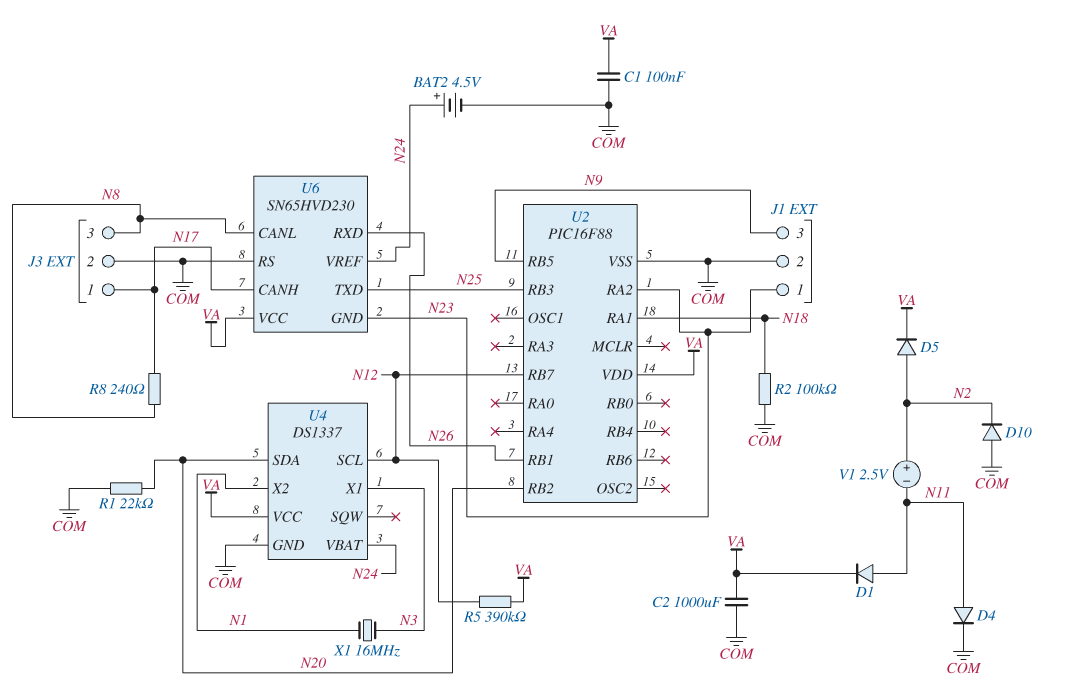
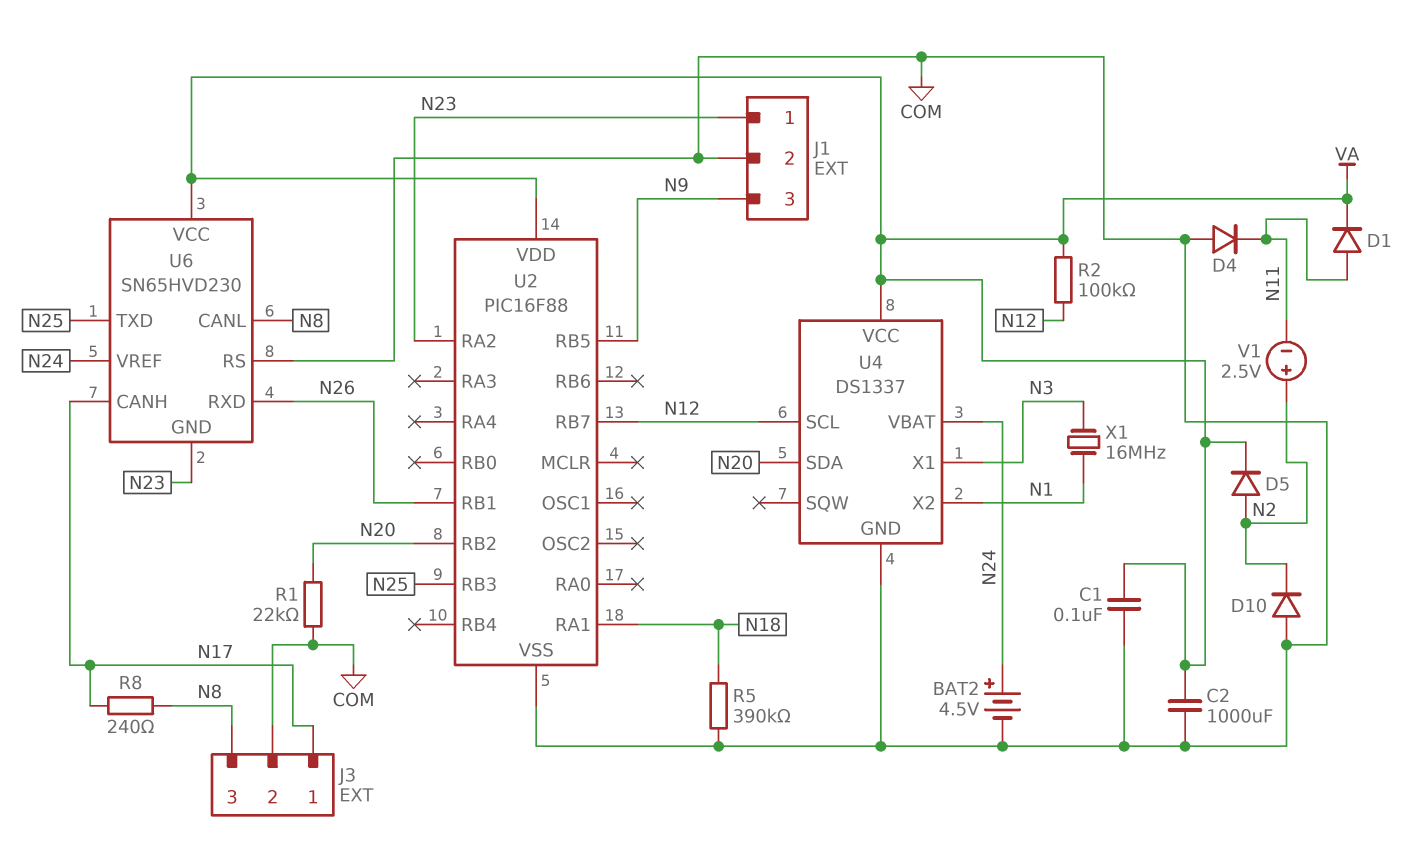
D4: diode (A N11, K COM) -> diode (A COM, K N11)
R2: 100k (COM, N18) -> 100k (N12, VA)
R5: 390k (N12, VA) -> 390k (COM, N18)

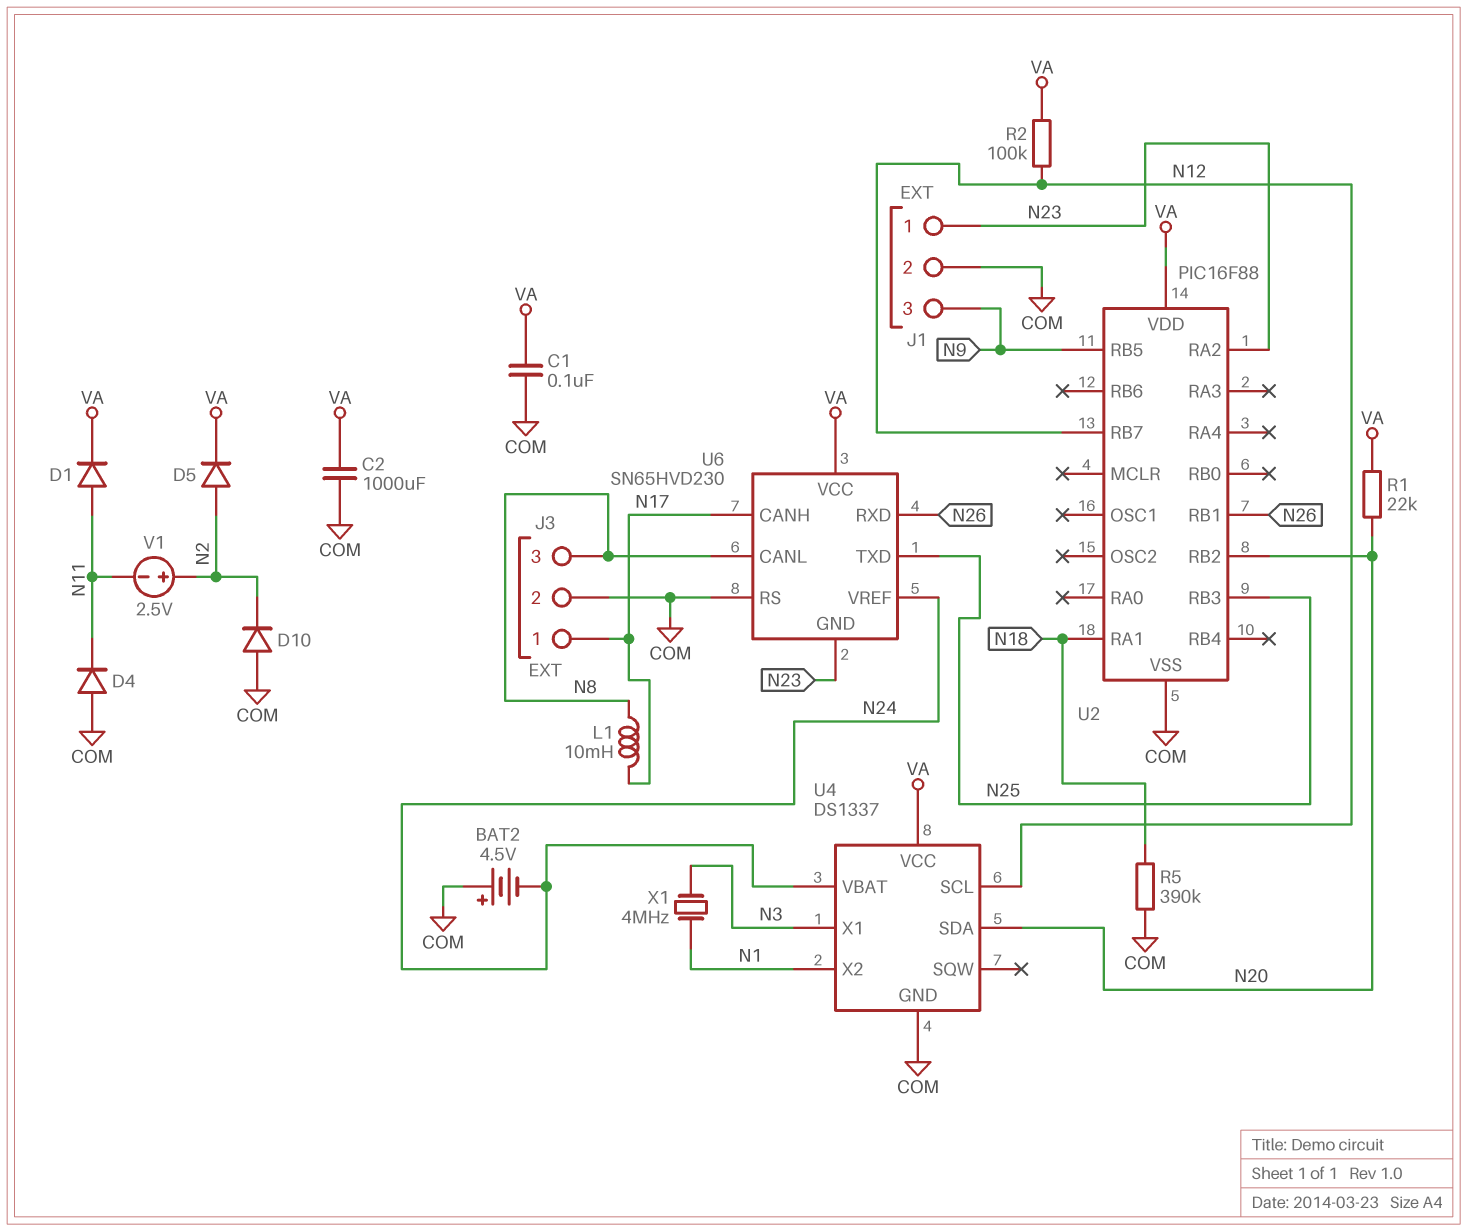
BAT2: 4.5V (plus N24, minus COM) -> 4.5V (plus COM, minus N24)
L1: none -> 10mH (N8, N17)
R1: 22k (COM, N20) -> 22k (N20, VA)
R8: 240 (N8, N17) -> none
X1: 16MHz (N1, N3) -> 4MHz (N1, N3)

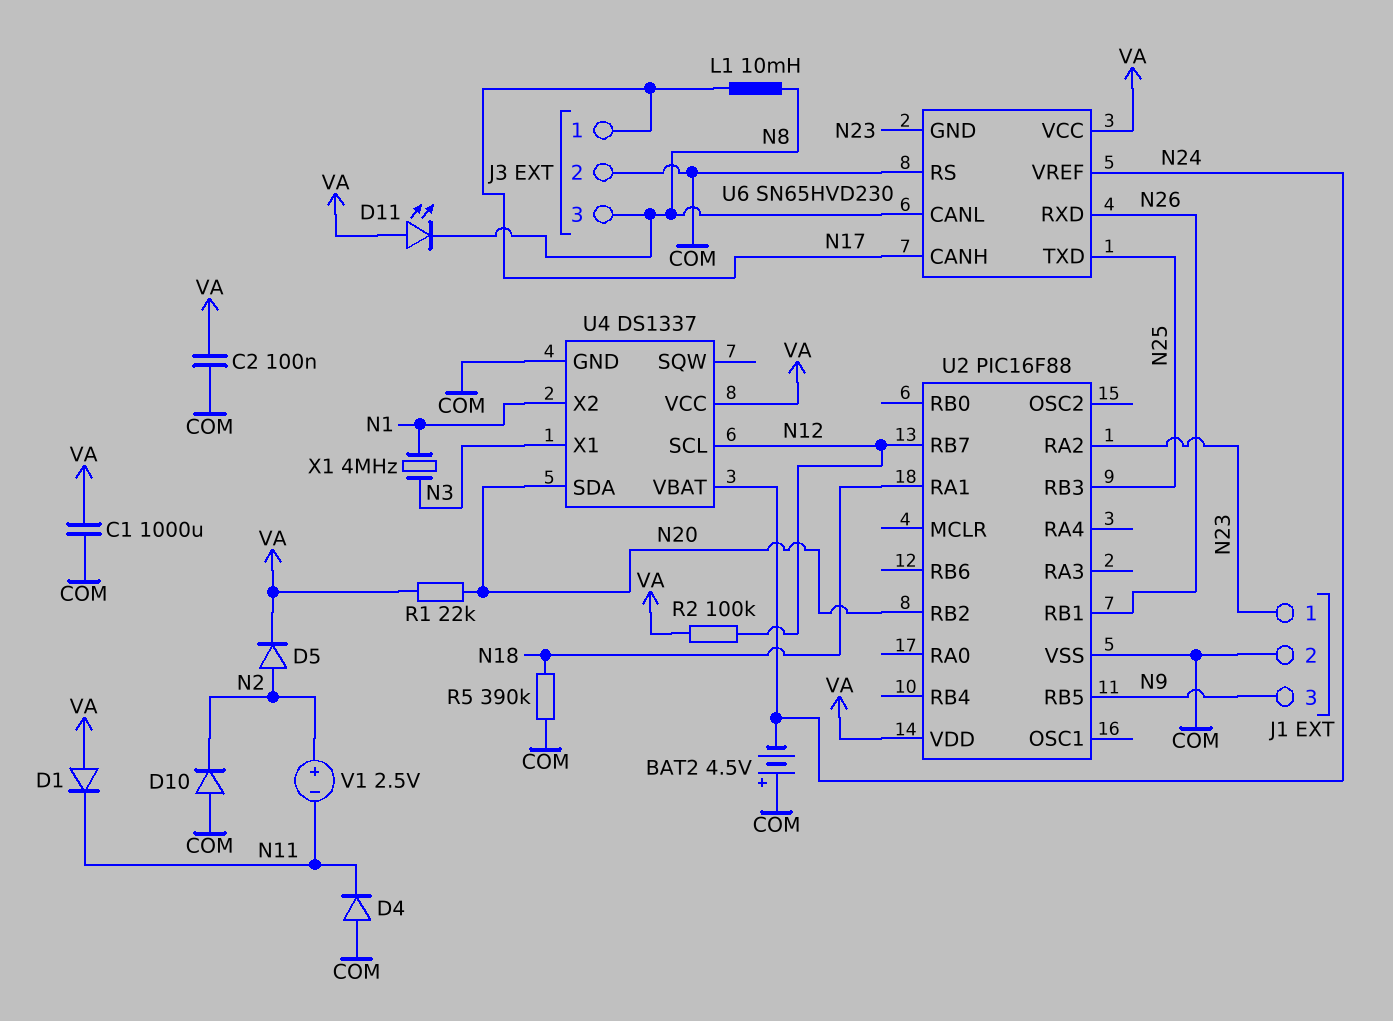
C1: 100nF (COM, VA) -> 1000uF (COM, VA)
C2: 1000uF (COM, VA) -> 100nF (COM, VA)
D1: diode (A N11, K VA) -> diode (A VA, K N11)
D11: none -> LED (A VA, K N8)

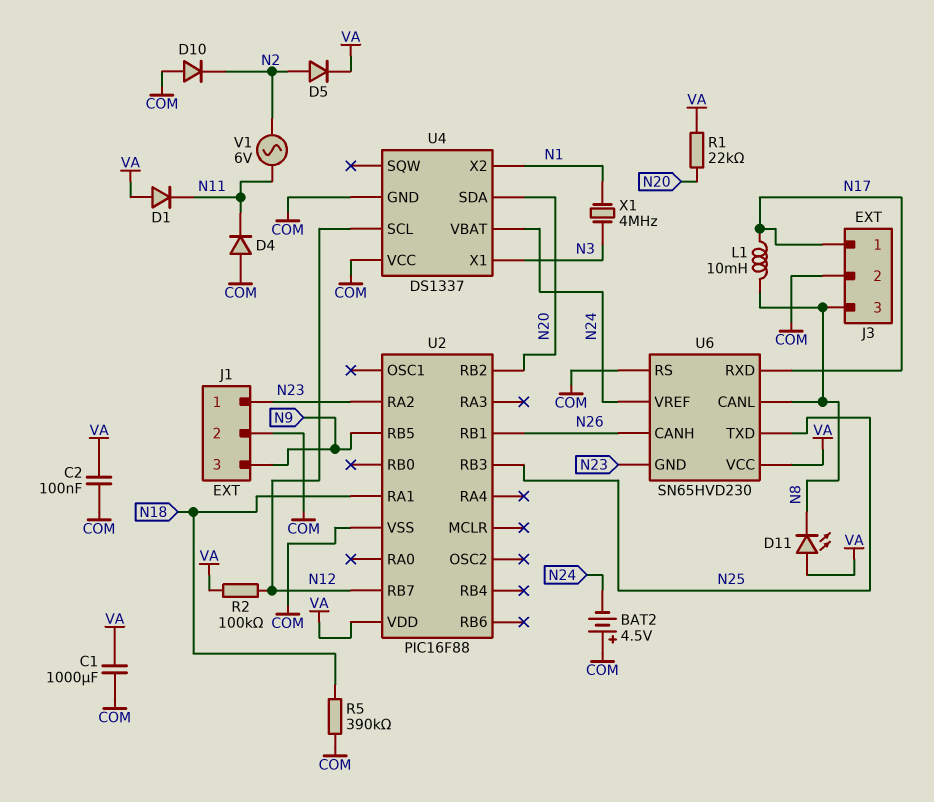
U4 pin VCC: VA -> COM
U6 pin CANH: N17 -> N26
U6 pin RXD: N26 -> N17
V1: 2.5V (plus N2, minus N11) -> AC 6V (N2, N11)

